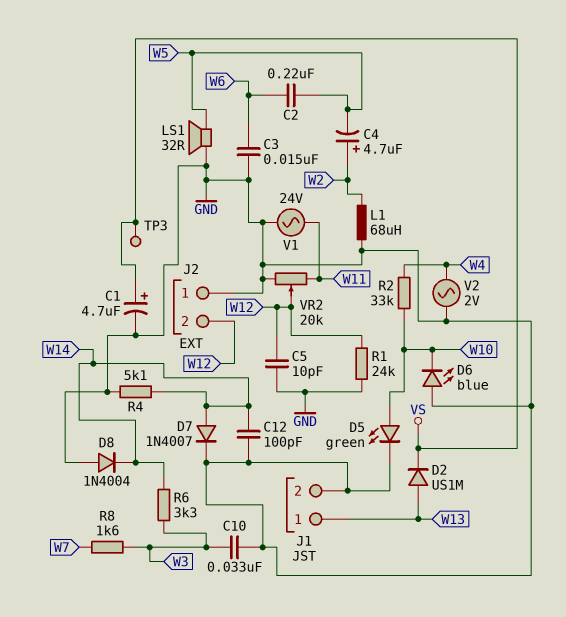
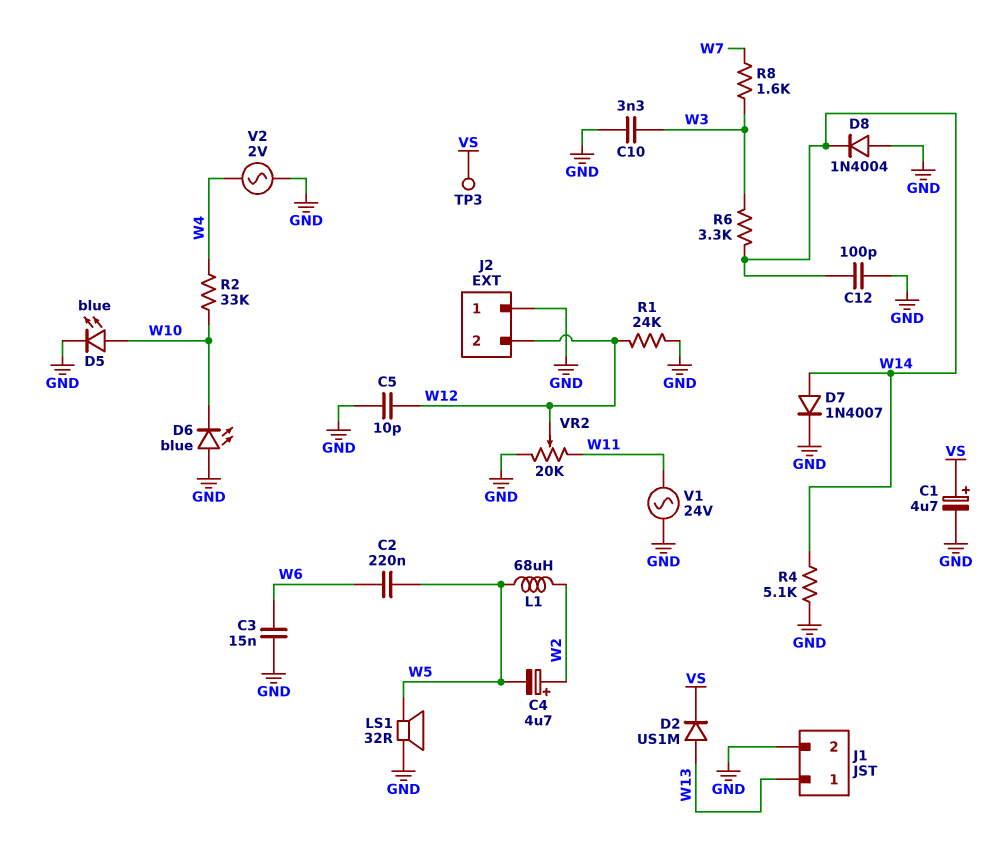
C10: 33nF (GND, W3) -> 3.3nF (GND, W3)
D5: LED green (A W10, K GND) -> LED blue (A W10, K GND)
L1: 68uH (GND, W2) -> 68uH (W2, W5)

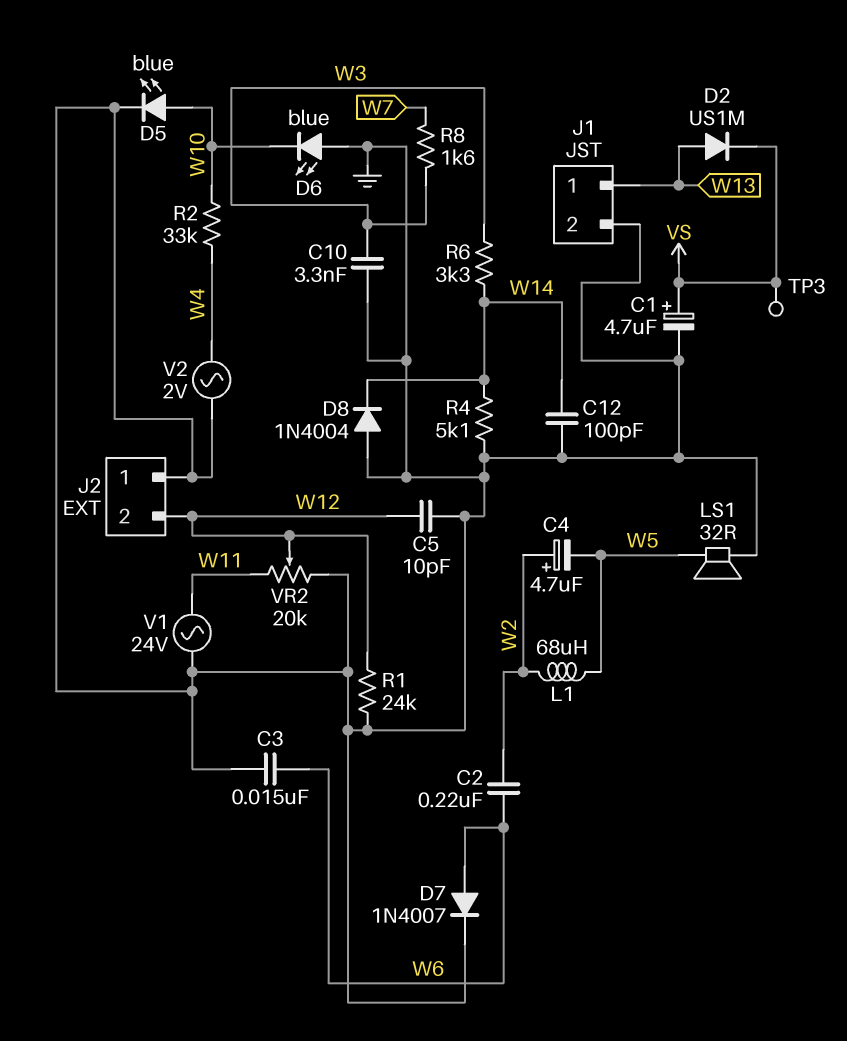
C2: 220nF (W5, W6) -> 220nF (W2, W6)
D7: diode 1N4007 (A W14, K GND) -> diode 1N4007 (A W6, K GND)

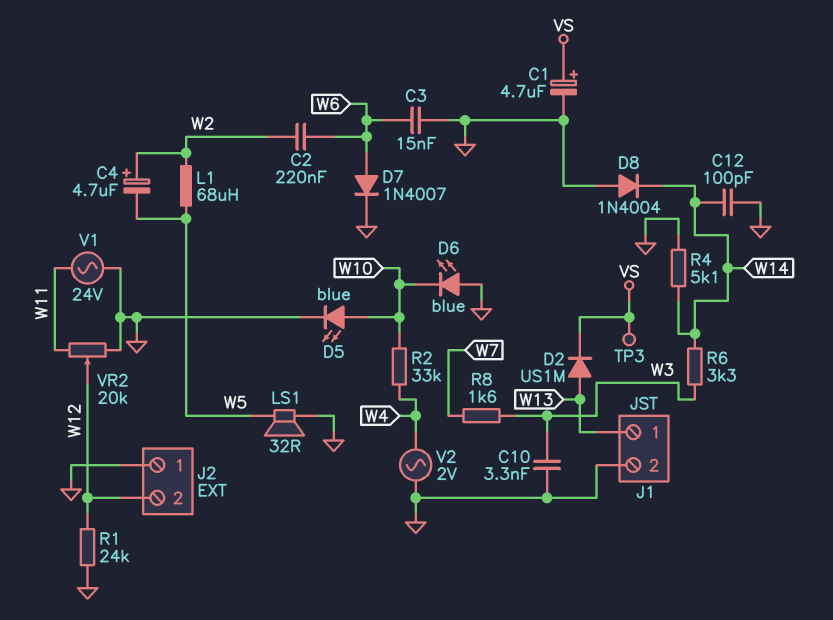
C5: 10pF (GND, W12) -> none

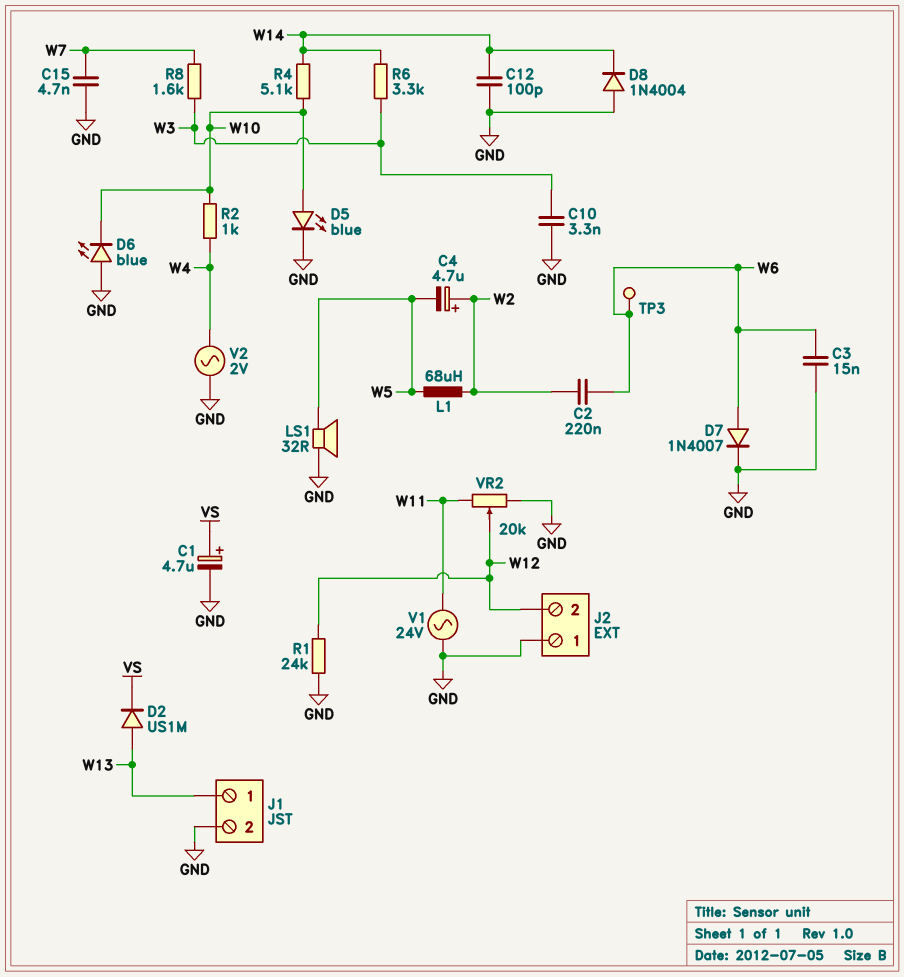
C15: none -> 4.7nF (GND, W7)
R2: 33k (W4, W10) -> 1k (W4, W10)
R4: 5.1k (GND, W14) -> 5.1k (W10, W14)
TP3: test point (VS) -> test point (W6)

